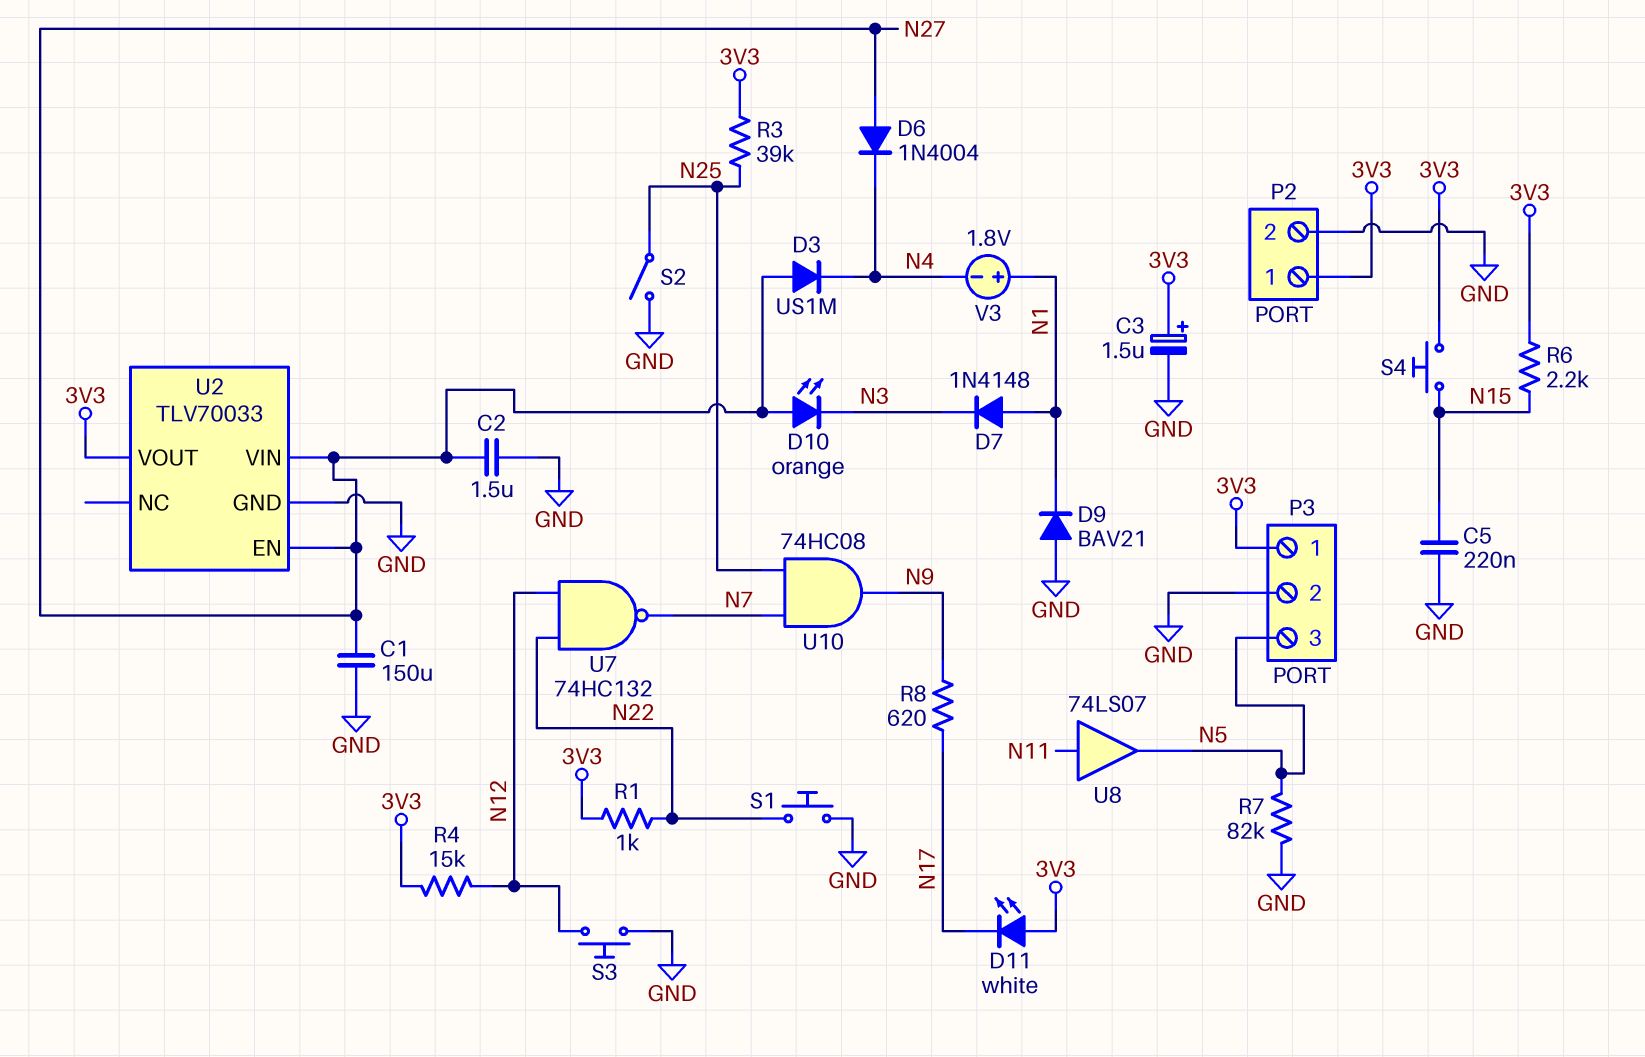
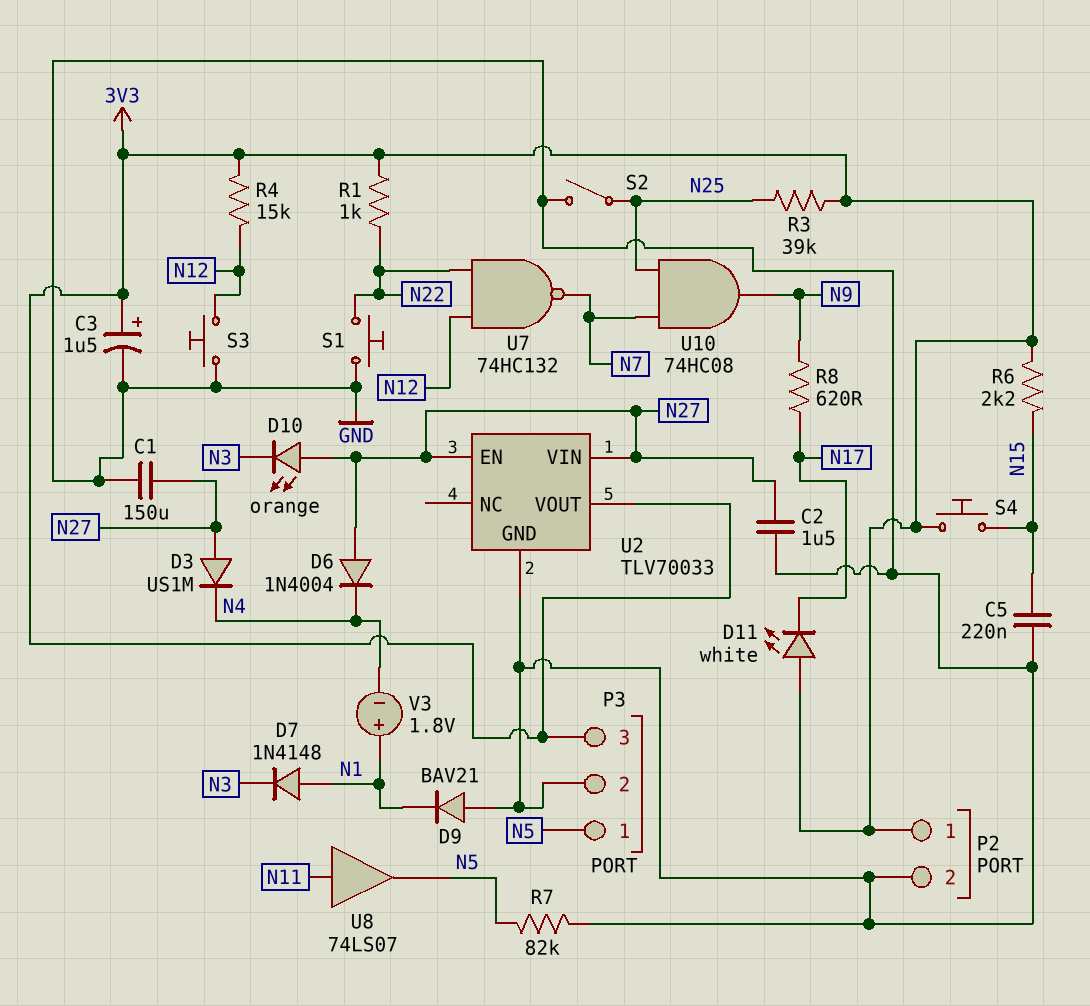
P3 pin 1: 3V3 -> N5
P3 pin 3: N5 -> 3V3

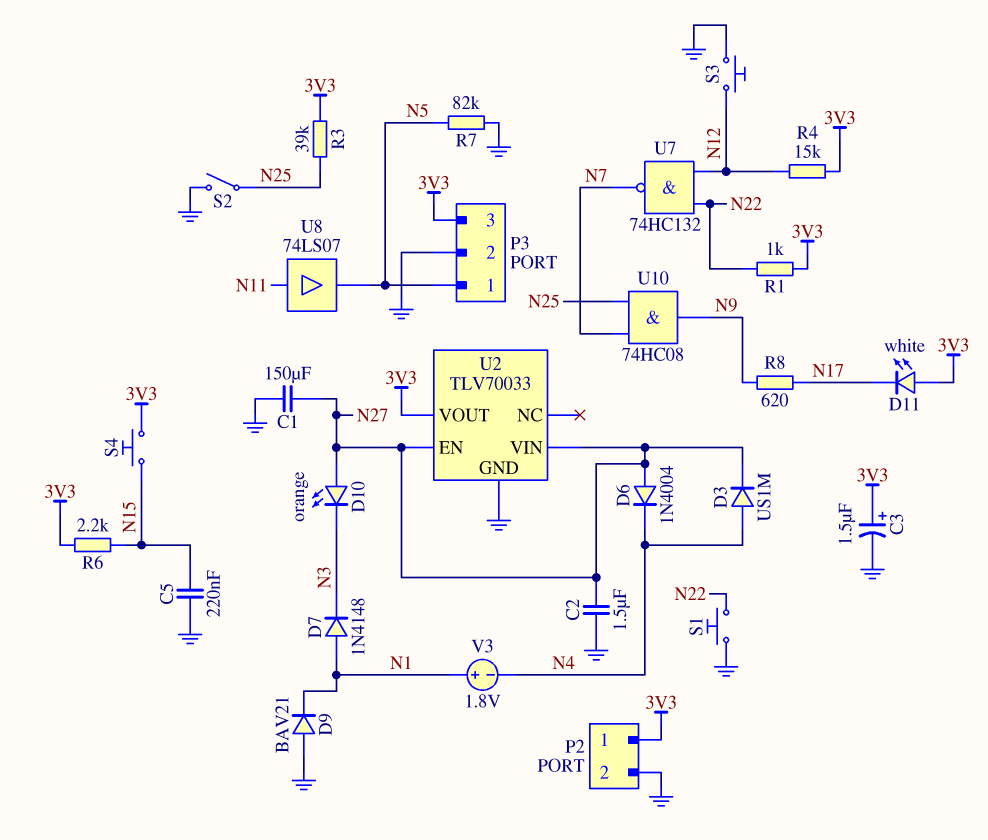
D3: diode US1M (A N27, K N4) -> diode US1M (A N4, K N27)

